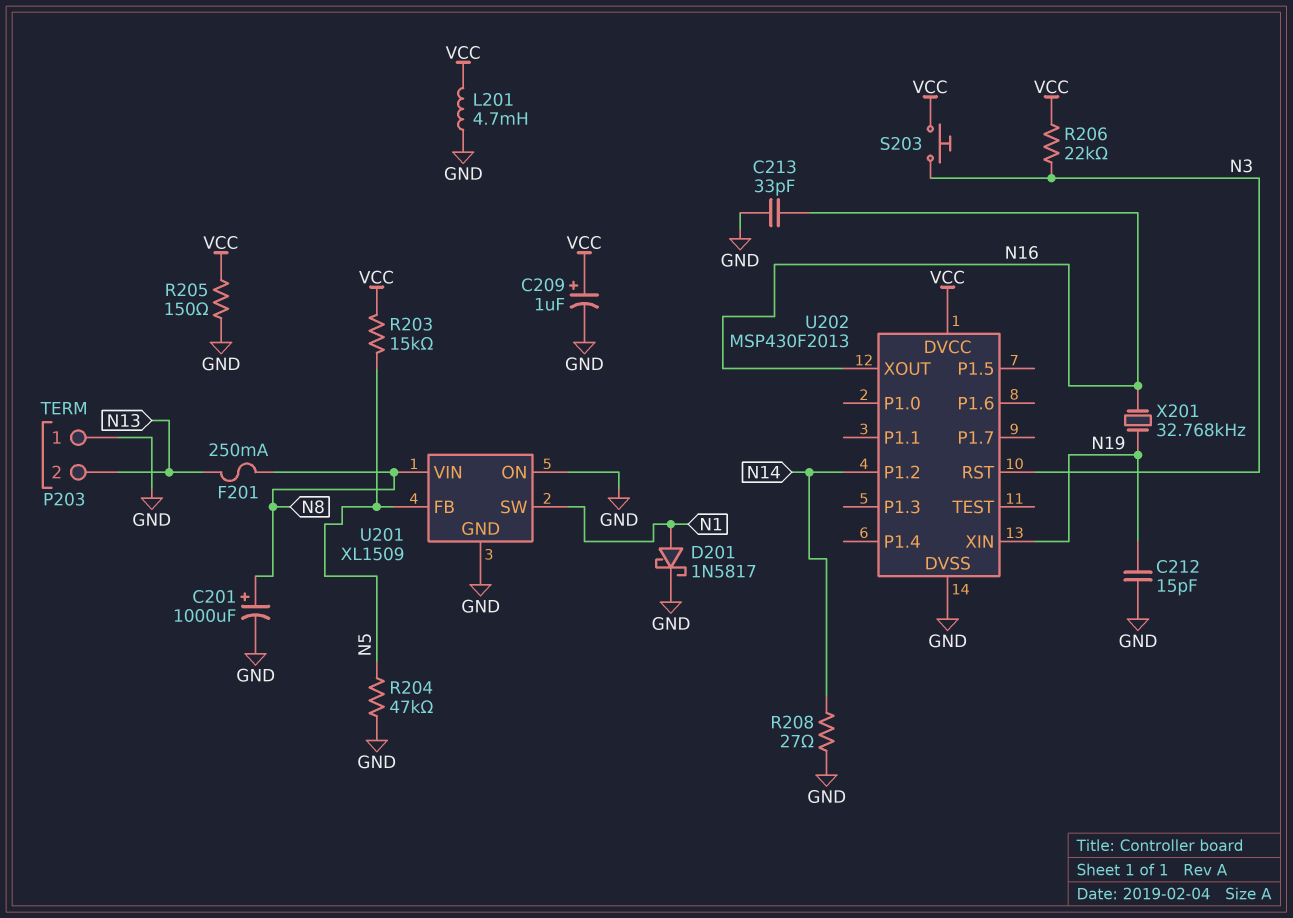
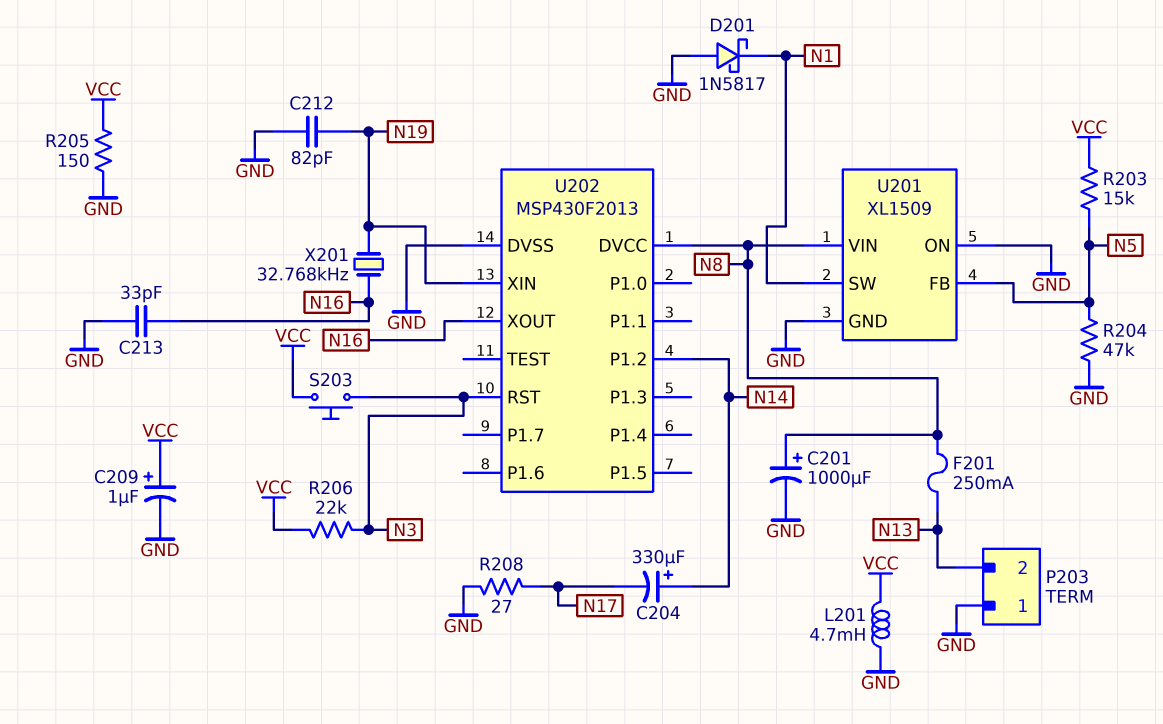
C204: none -> 330uF (plus N14, minus N17)
C212: 15pF (GND, N19) -> 82pF (GND, N19)
D201: schottky 1N5817 (A N1, K GND) -> schottky 1N5817 (A GND, K N1)
R208: 27 (GND, N14) -> 27 (GND, N17)
U202 pin DVCC: VCC -> N8

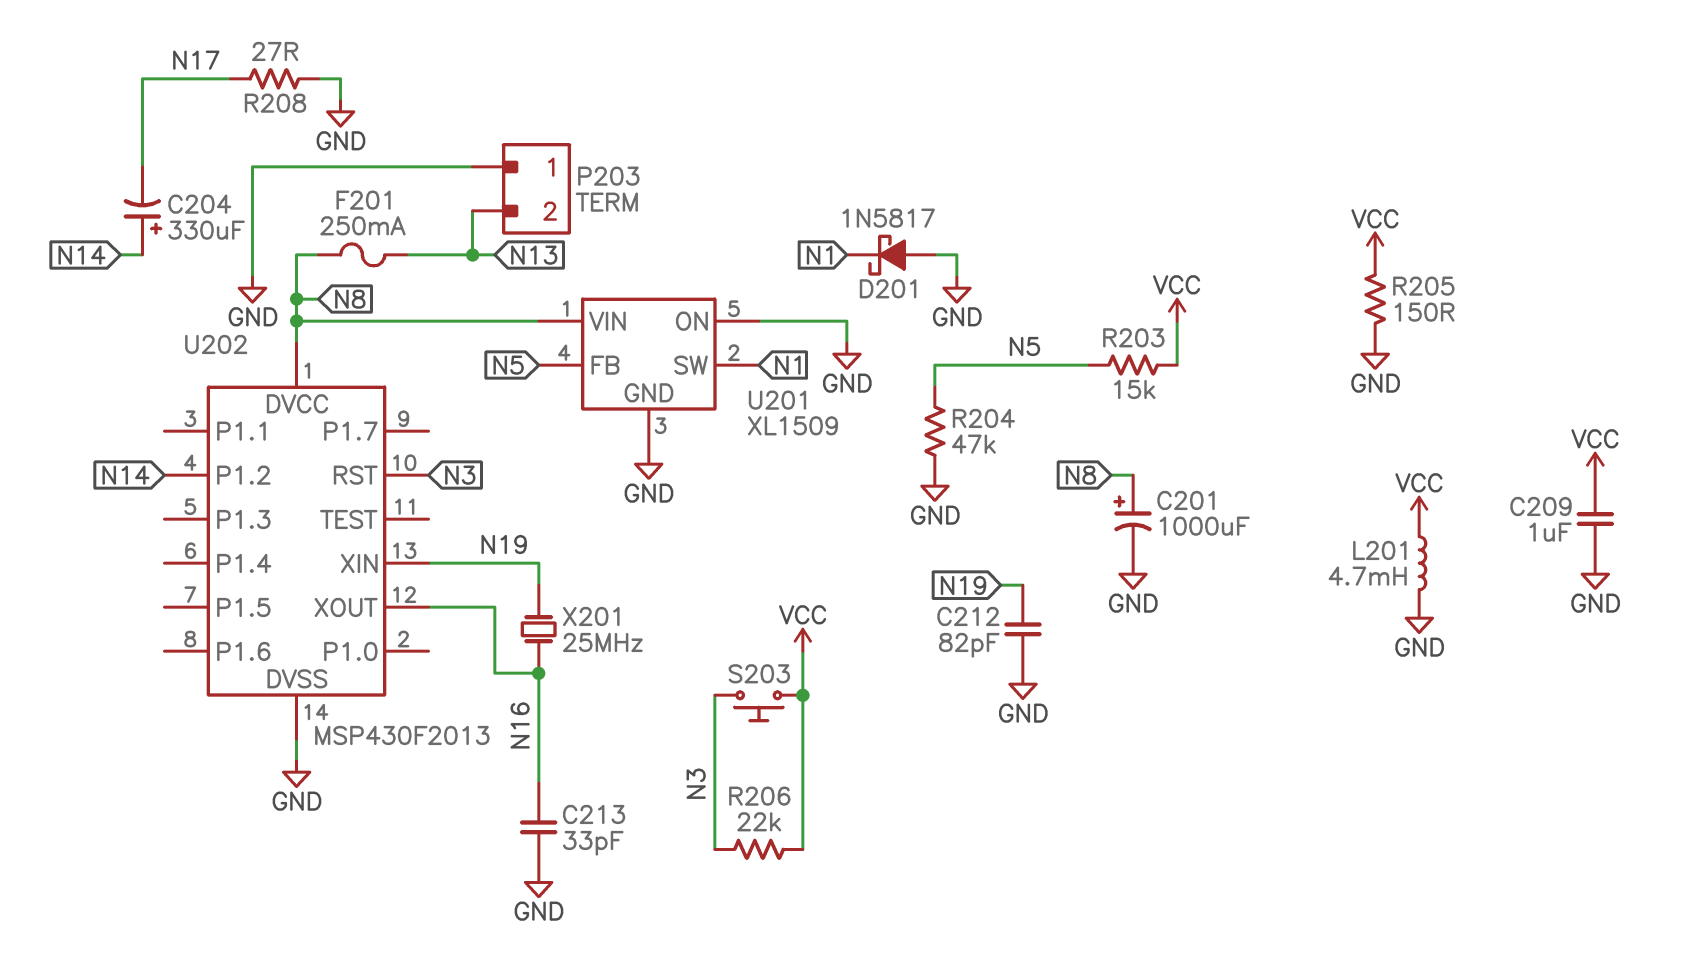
C209: 1uF (plus VCC, minus GND) -> 1uF (GND, VCC)
X201: 32.768kHz (N16, N19) -> 25MHz (N16, N19)

